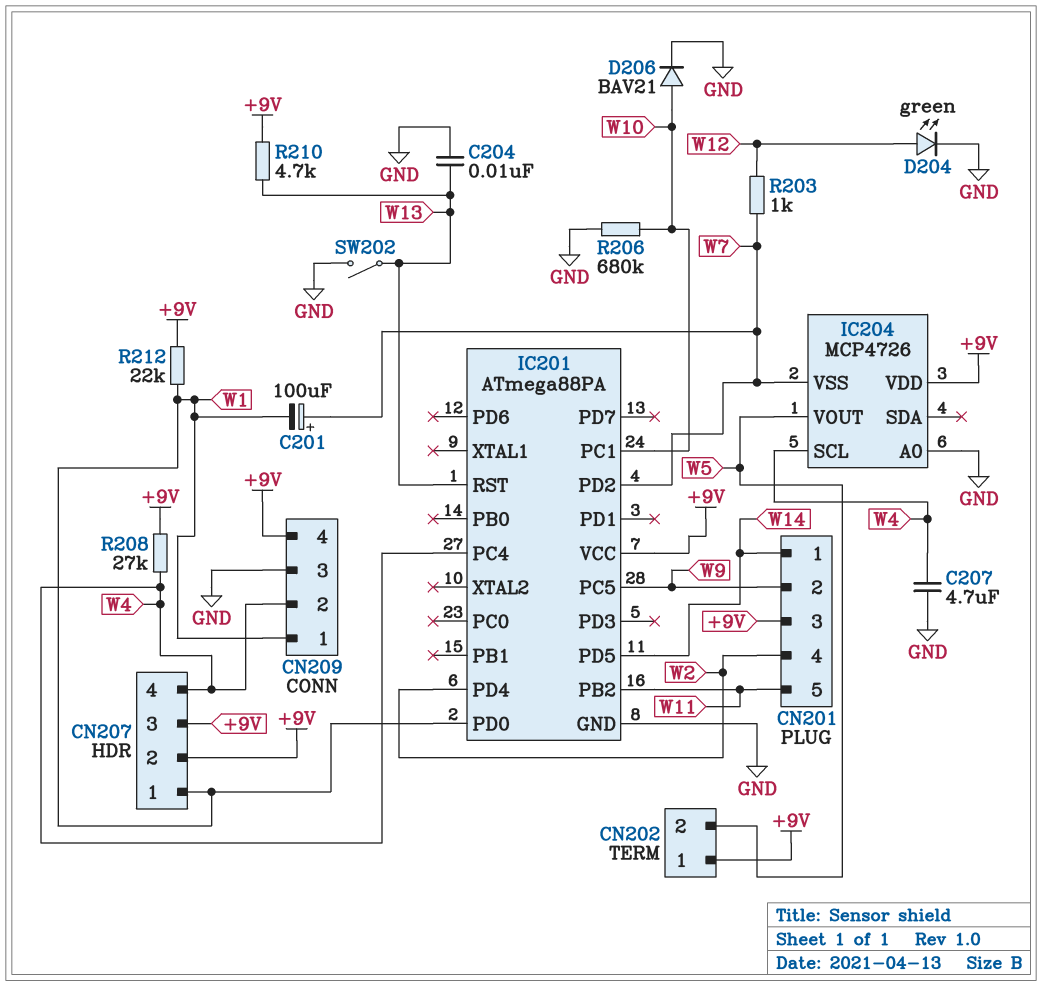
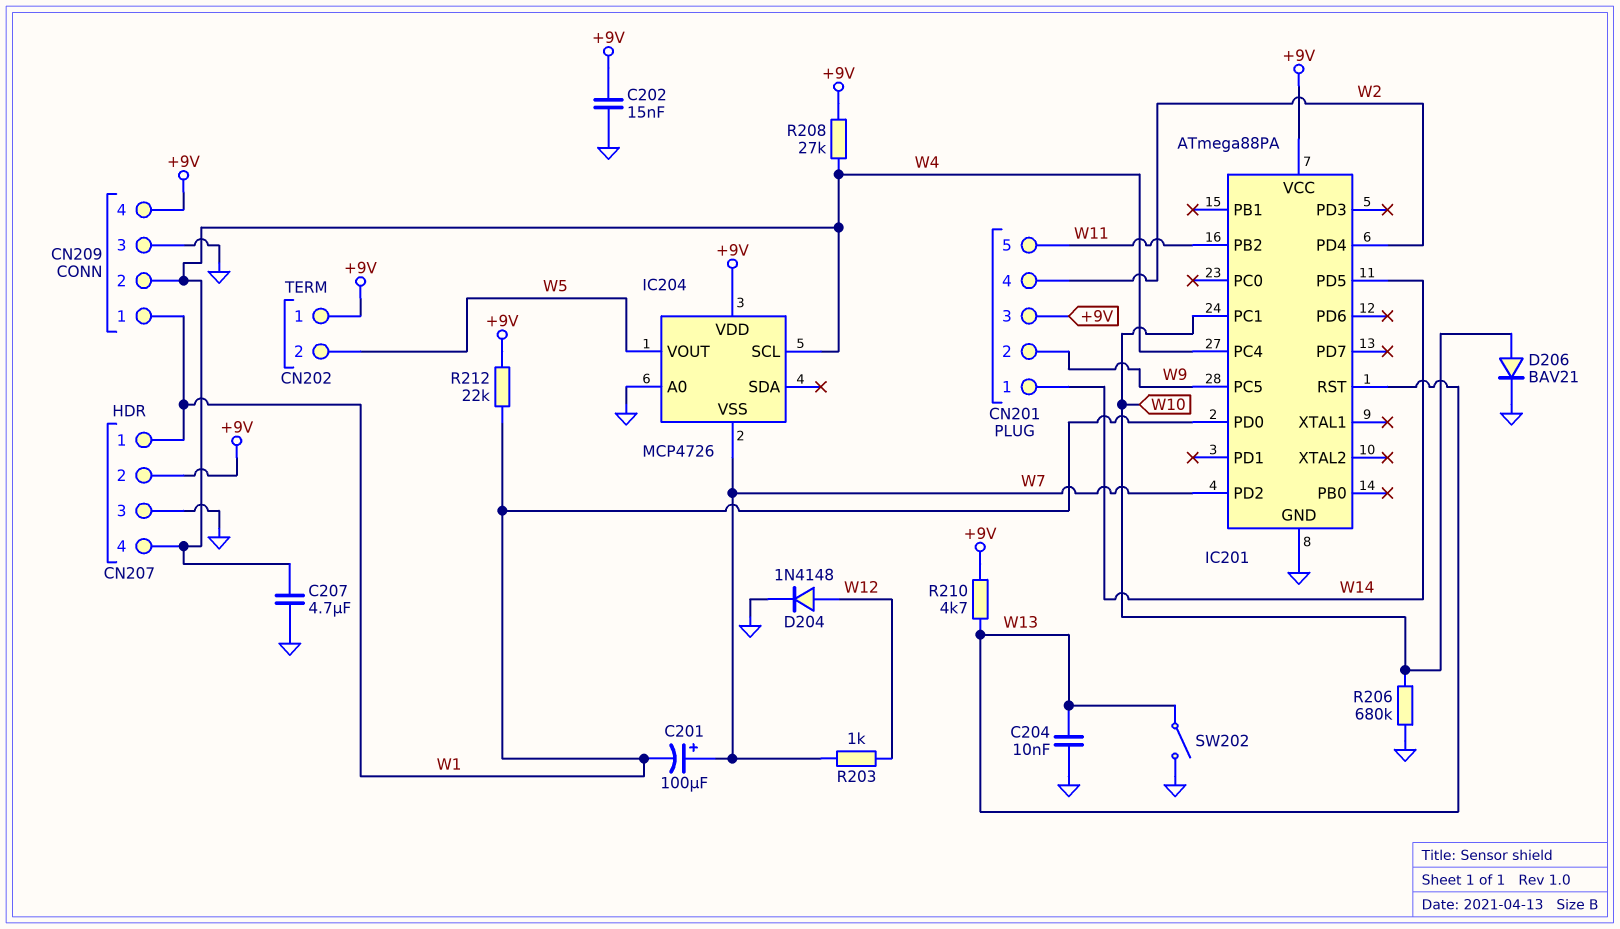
C202: none -> 15nF (+9V, GND)
CN207 pin 3: +9V -> GND
D204: LED green (A W12, K GND) -> diode 1N4148 (A W12, K GND)

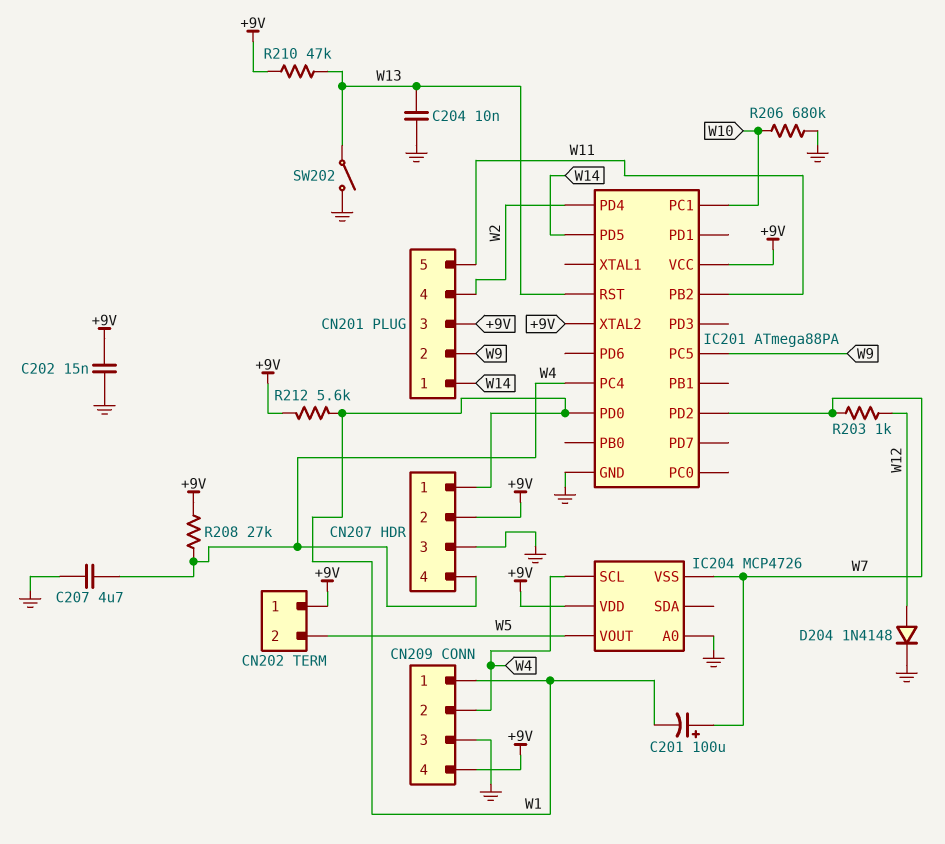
D206: diode BAV21 (A W10, K GND) -> none
IC201 pin XTAL2: none -> +9V
R210: 4.7k (+9V, W13) -> 47k (+9V, W13)
R212: 22k (+9V, W1) -> 5.6k (+9V, W1)

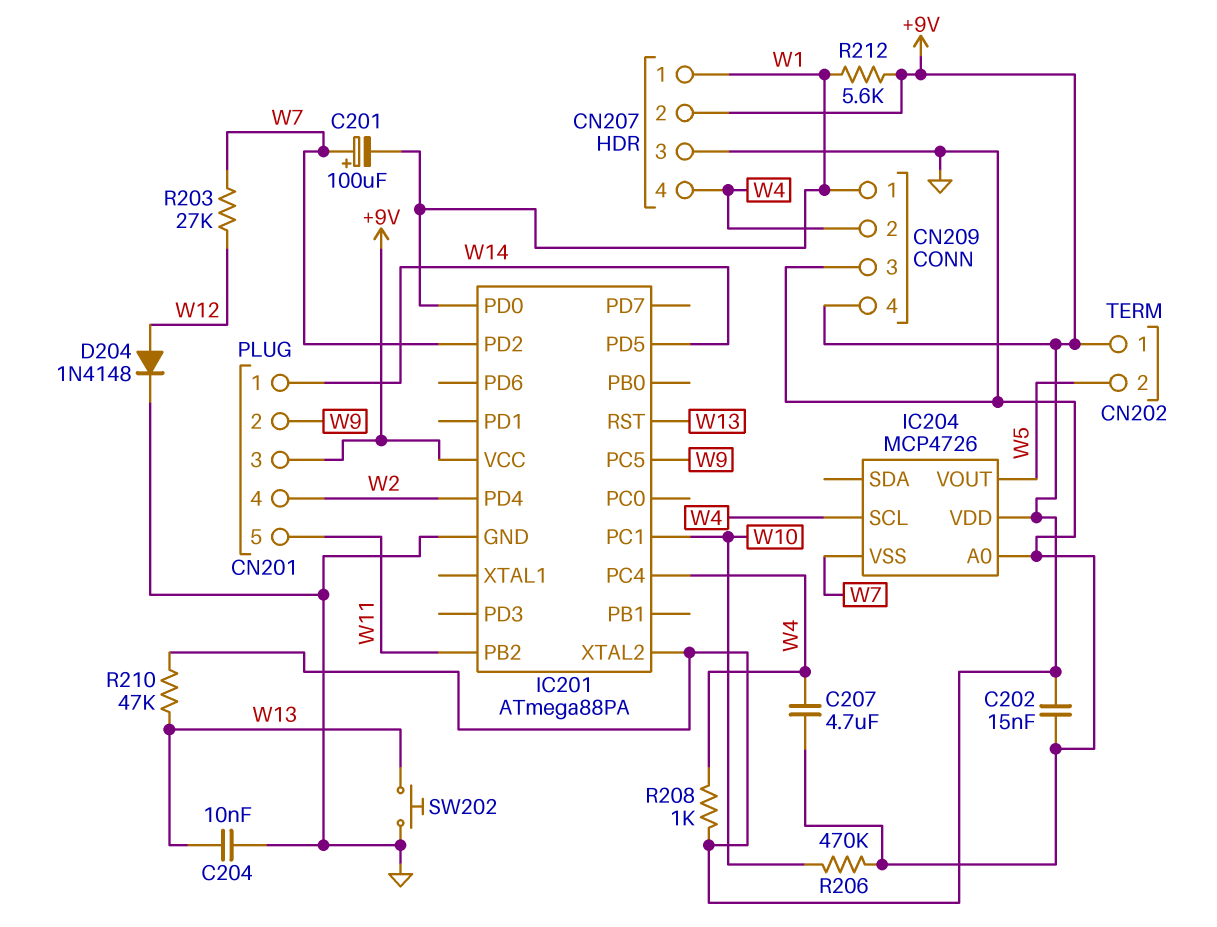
R203: 1k (W7, W12) -> 27k (W7, W12)
R206: 680k (GND, W10) -> 470k (GND, W10)
R208: 27k (+9V, W4) -> 1k (+9V, W4)
SW202: switch (GND, W13) -> button (GND, W13)

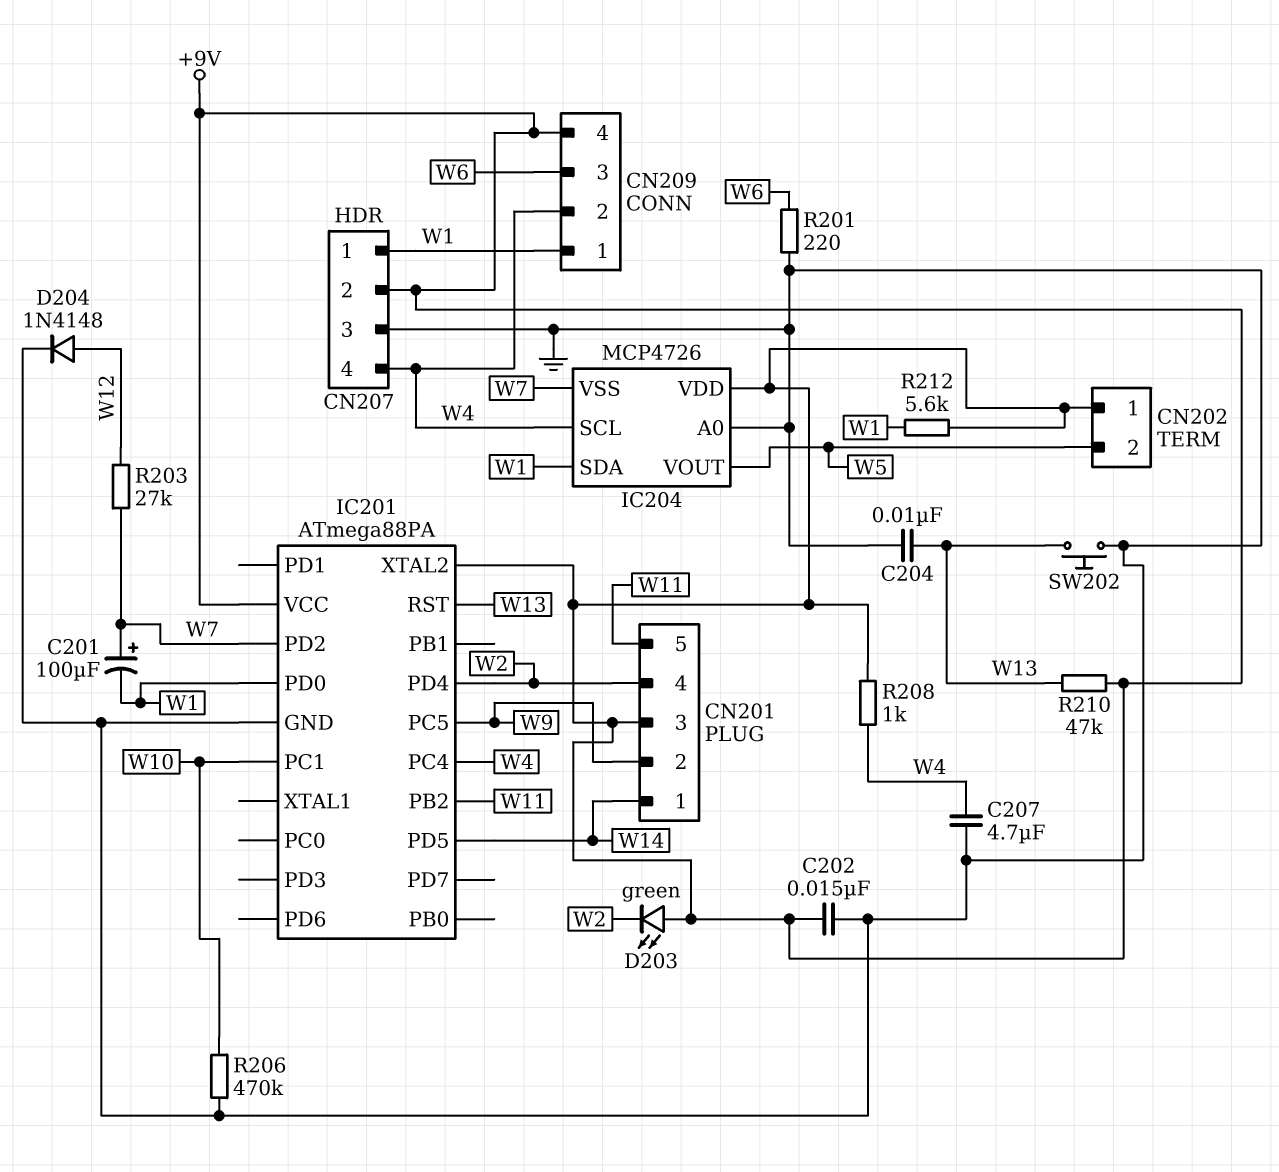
CN209 pin 3: GND -> W6
D203: none -> LED green (A +9V, K W2)
IC204 pin SDA: none -> W1
R201: none -> 220 (GND, W6)

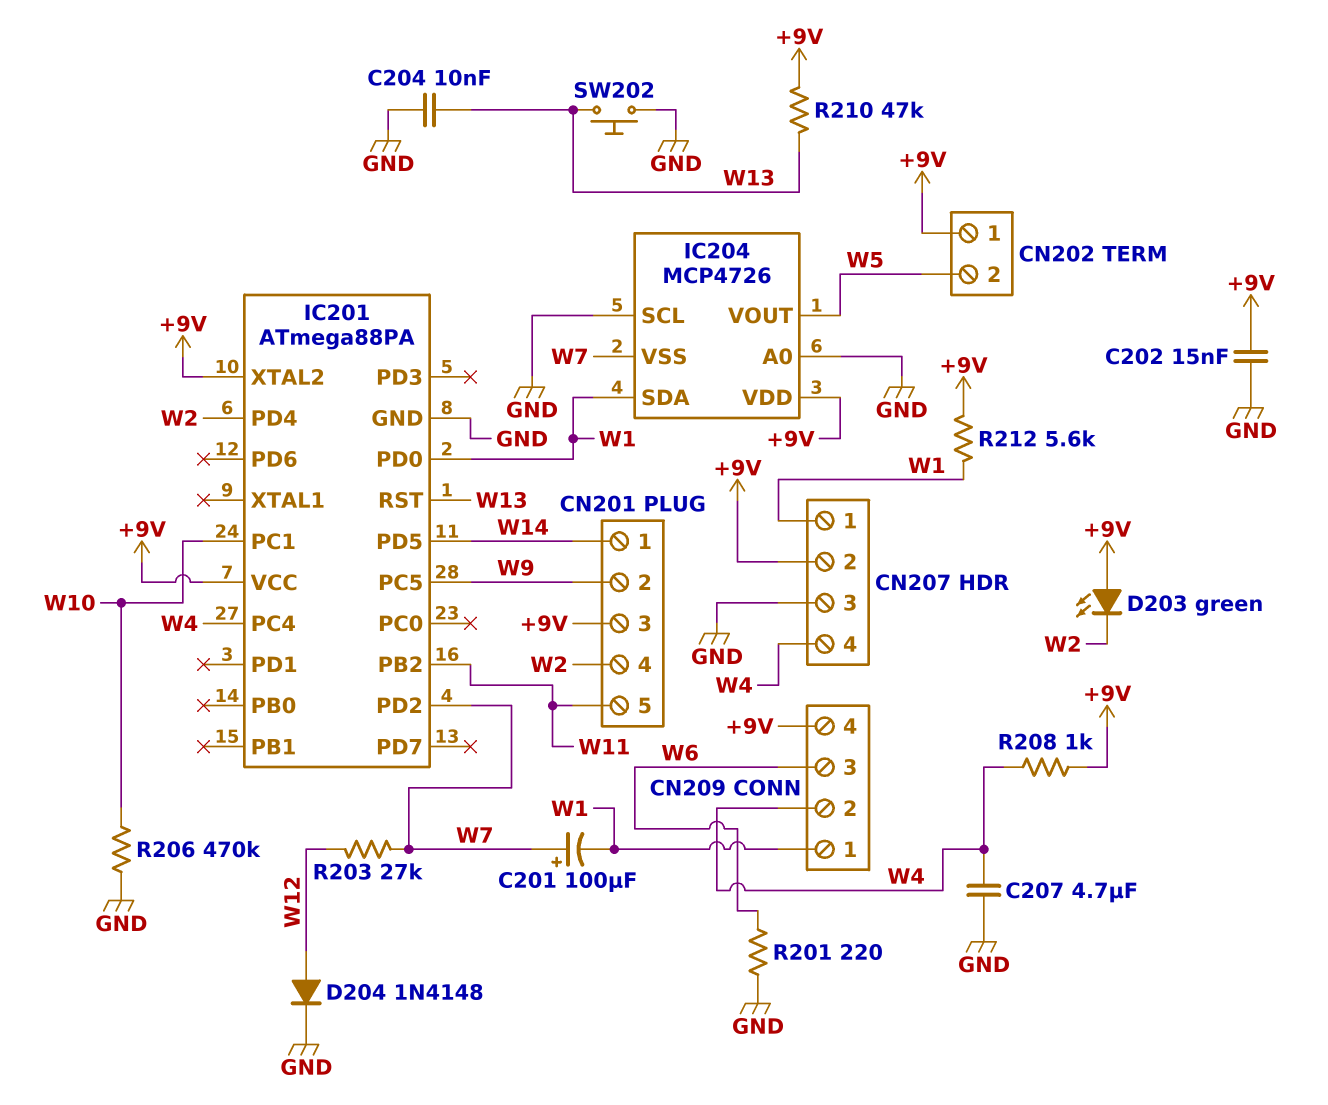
IC204 pin SCL: W4 -> GND

